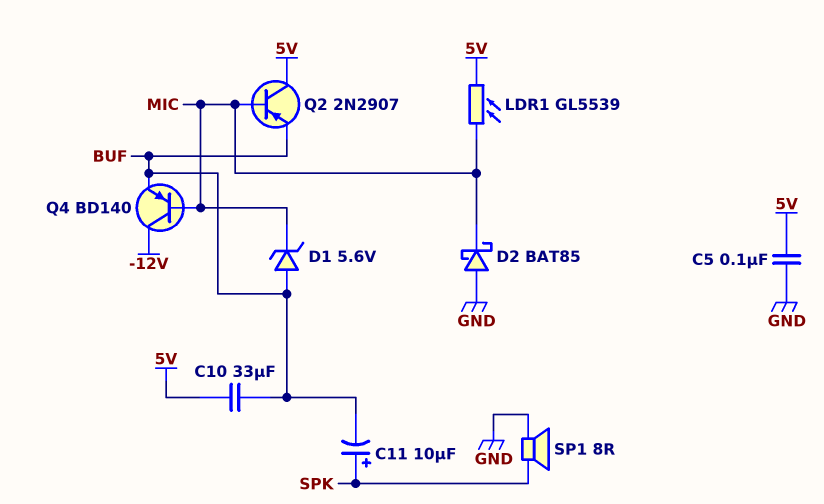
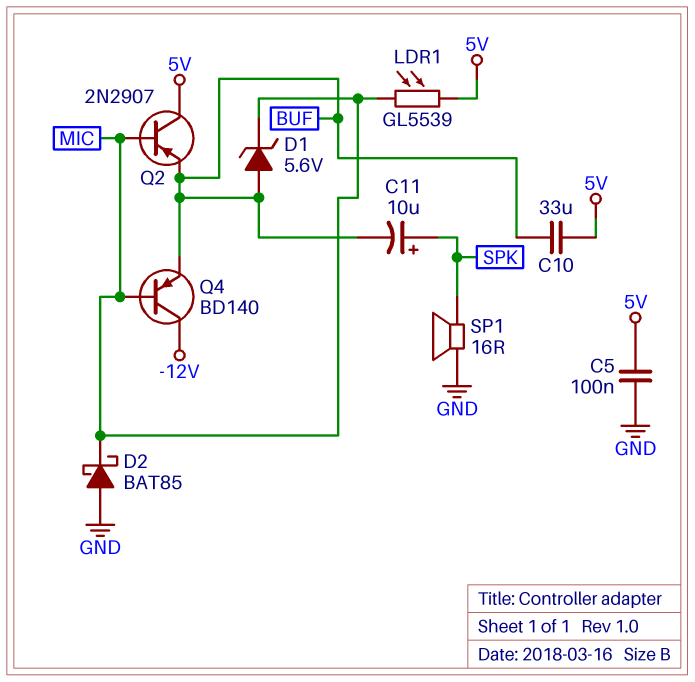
SP1: speaker 8R (GND, SPK) -> speaker 16R (GND, SPK)

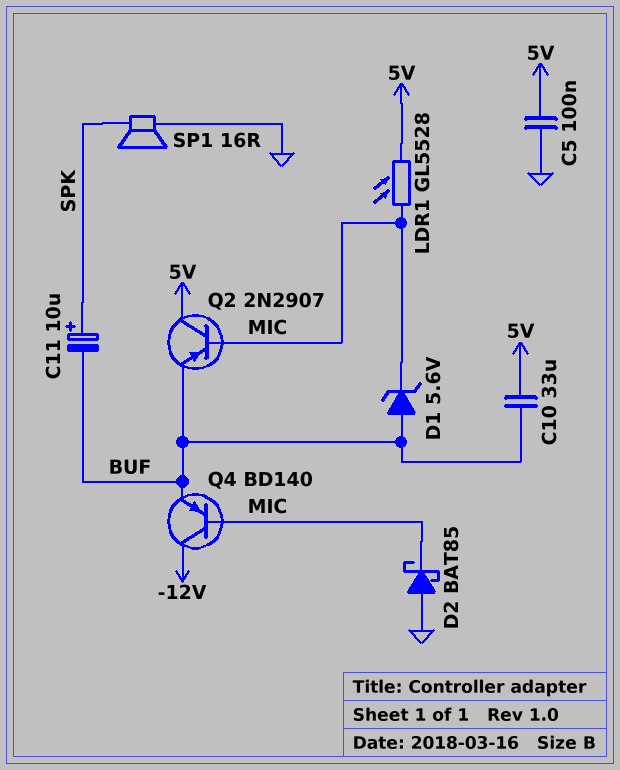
LDR1: GL5539 (5V, MIC) -> GL5528 (5V, MIC)

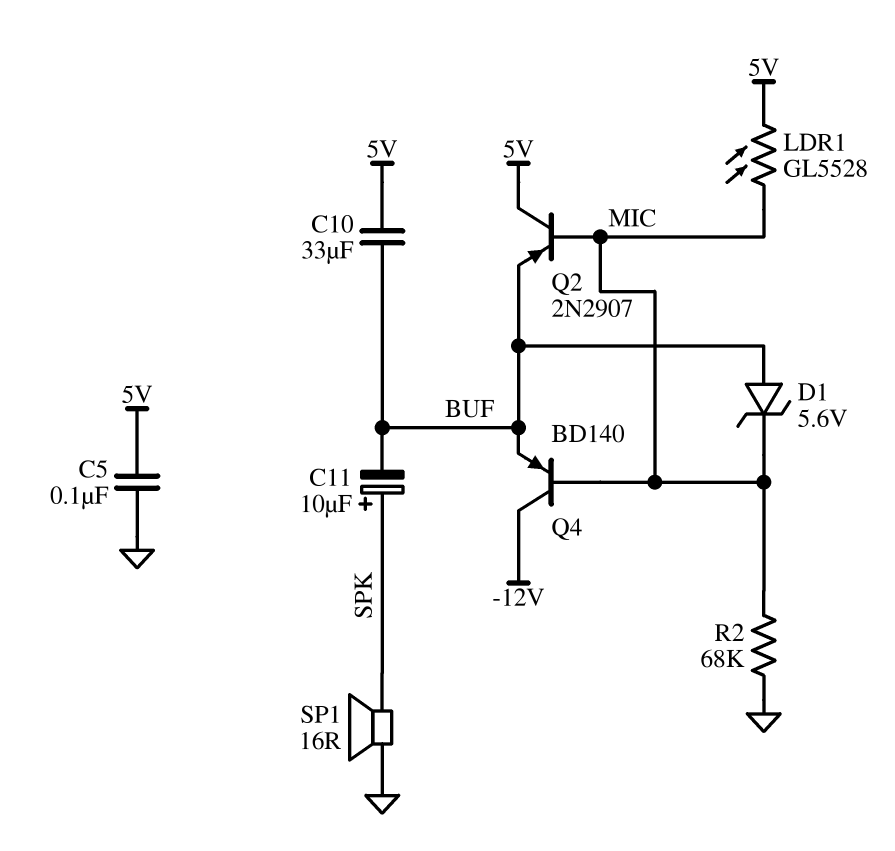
D2: schottky BAT85 (A GND, K MIC) -> none
R2: none -> 68k (GND, MIC)

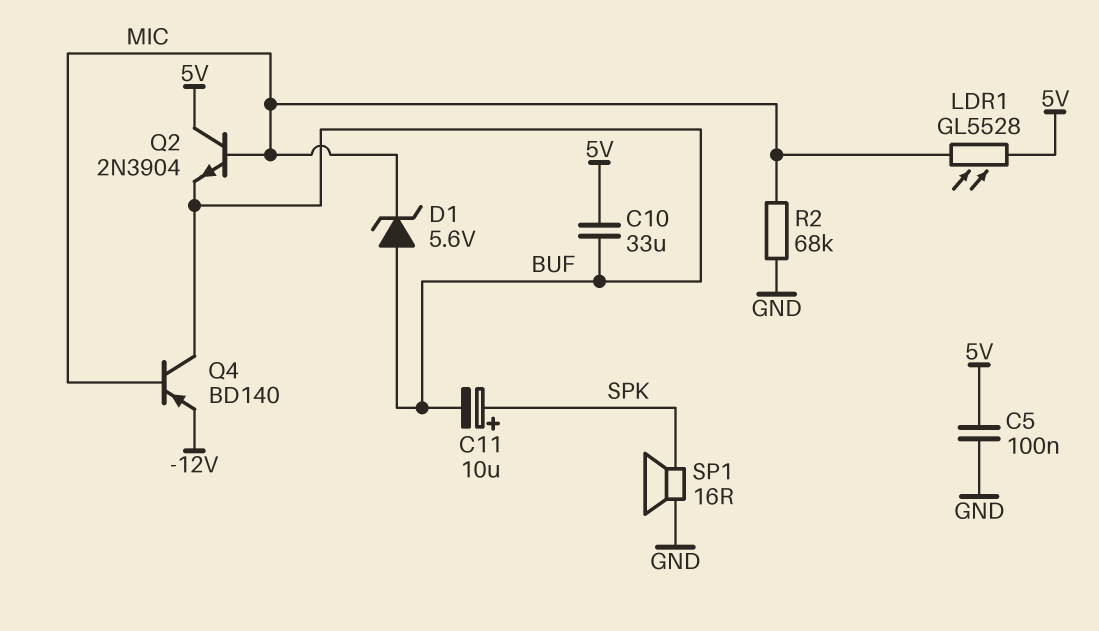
Q2: PNP 2N2907 (B MIC, C 5V, E BUF) -> NPN 2N3904 (B MIC, C 5V, E BUF)
Q4: PNP BD140 (B MIC, C -12V, E BUF) -> PNP BD140 (B MIC, C BUF, E -12V)

